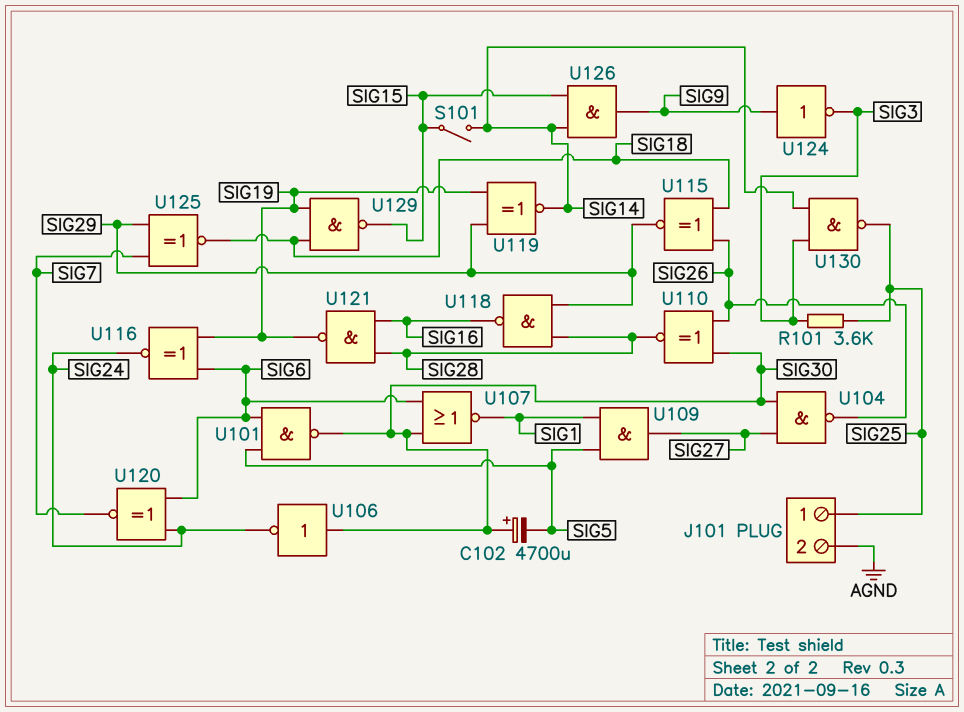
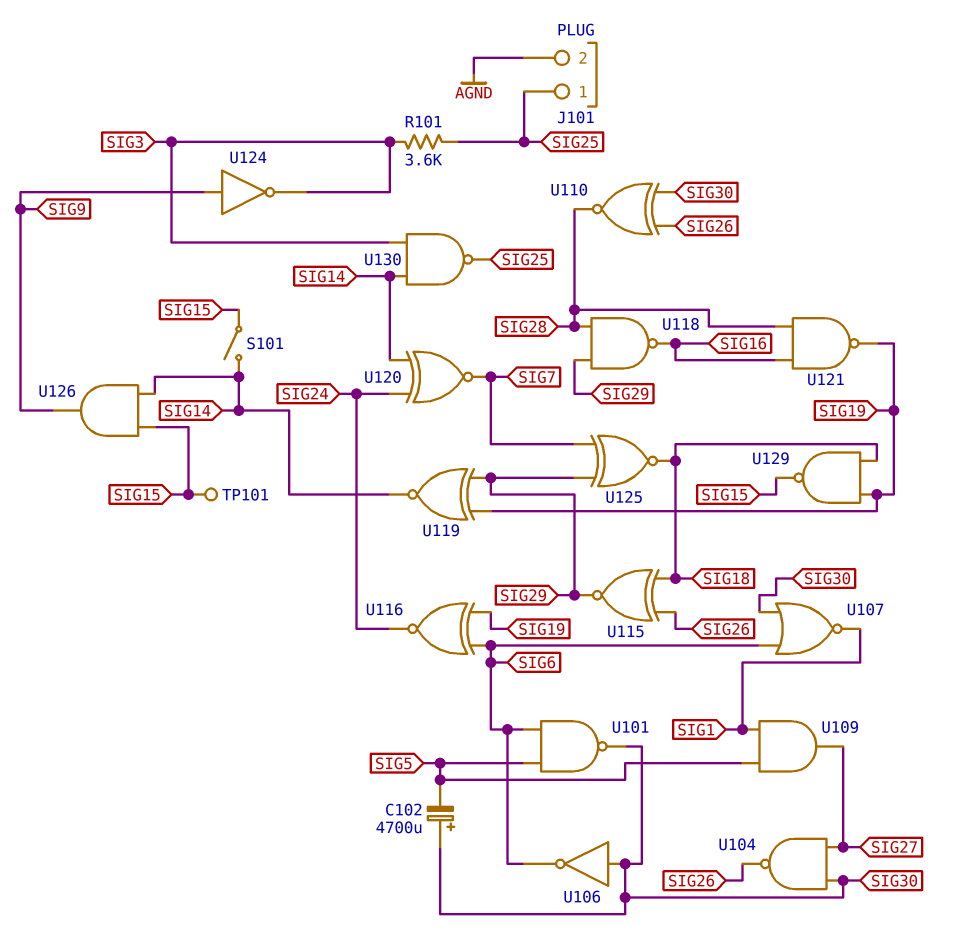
TP101: none -> test point (SIG15)
U106: NOT (in SIG30, out SIG24) -> NOT (in SIG30, out SIG6)
U120: XNOR (in SIG6, in SIG24, out SIG7) -> XNOR (in SIG14, in SIG24, out SIG7)

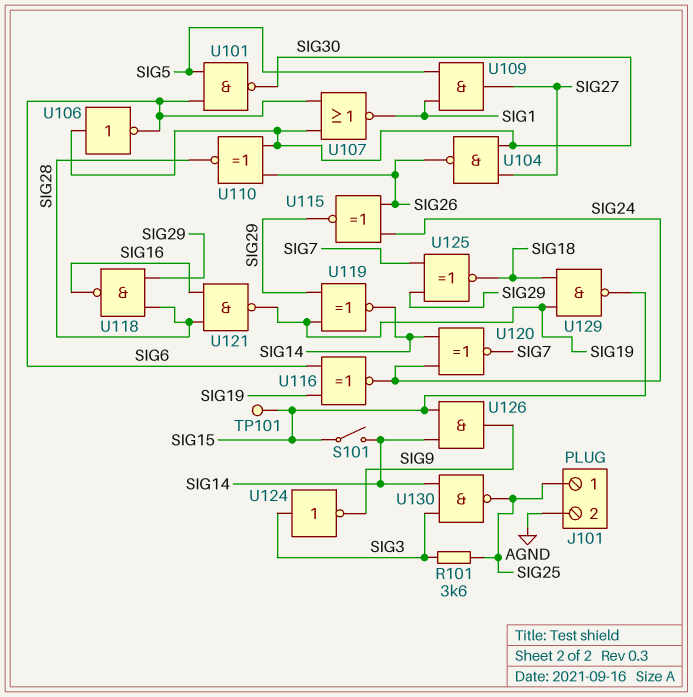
C102: 4700uF (plus SIG30, minus SIG5) -> none
U115: XNOR (in SIG18, in SIG26, out SIG29) -> XNOR (in SIG24, in SIG26, out SIG29)
U124: NOT (in SIG9, out SIG3) -> NOT (in SIG3, out SIG9)

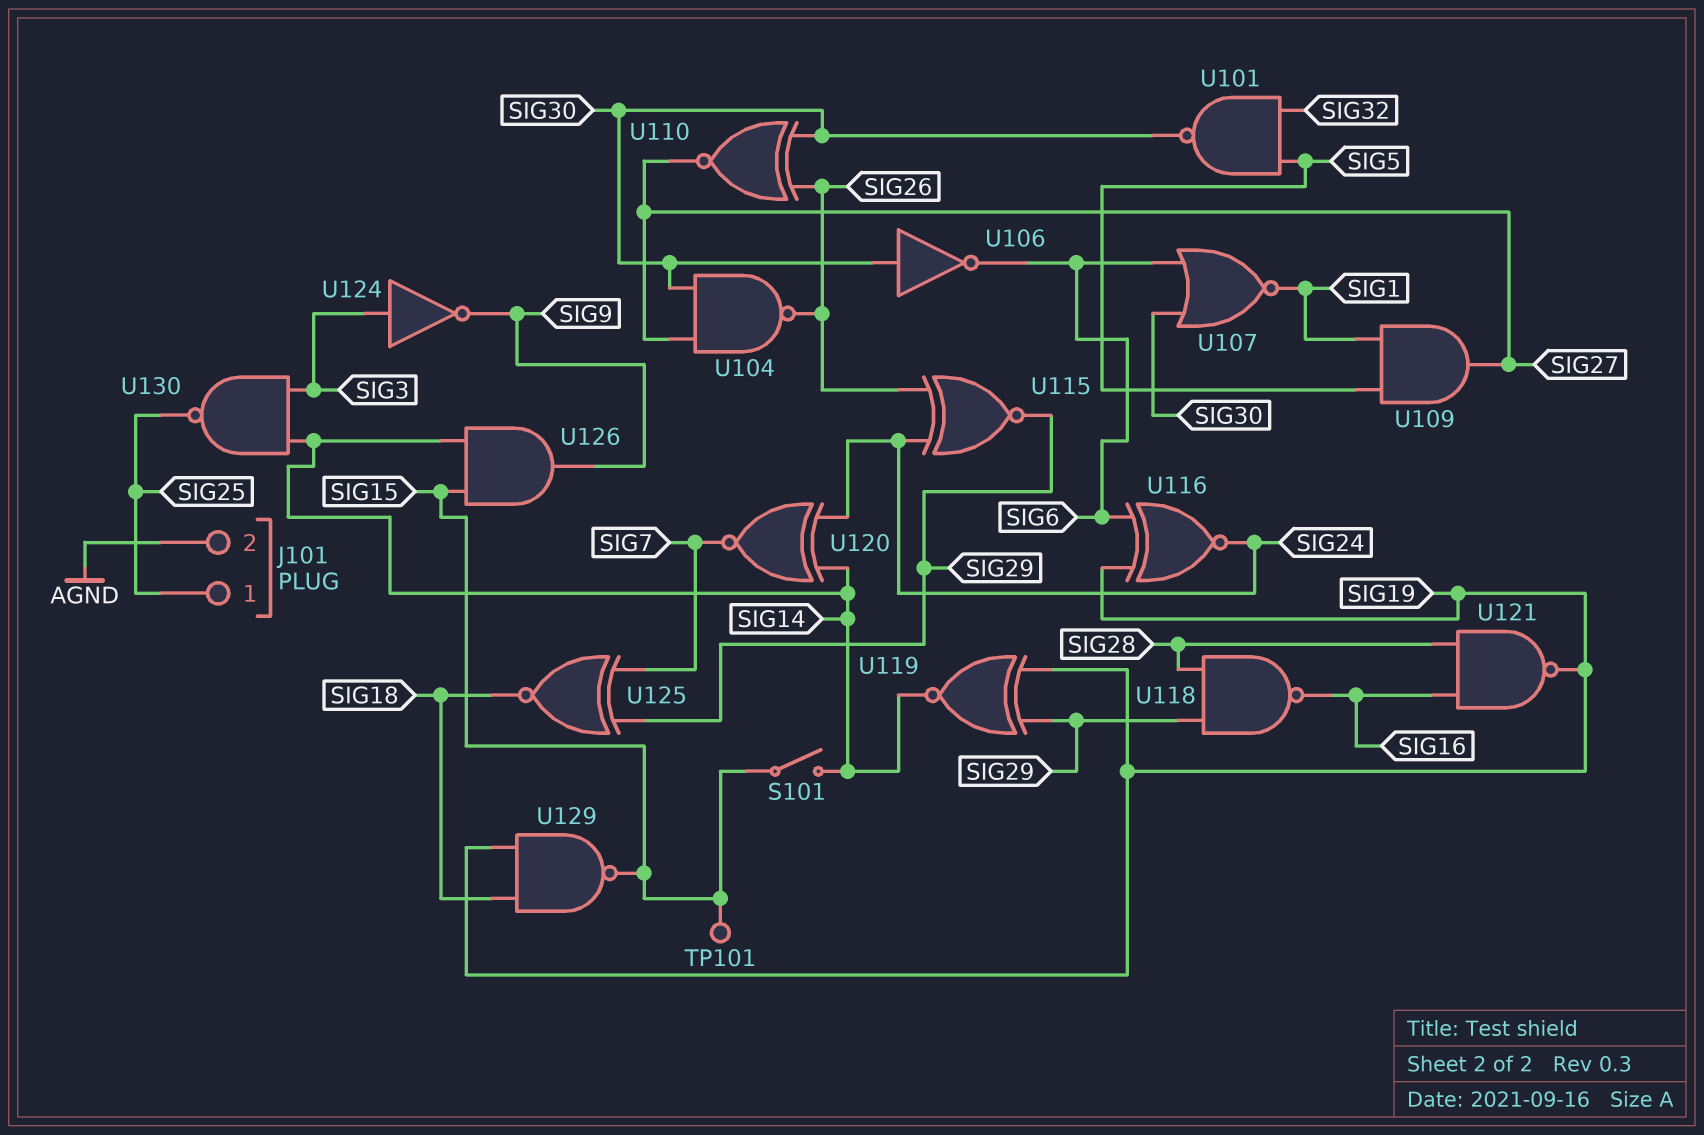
R101: 3.6k (SIG3, SIG25) -> none
U101: NAND (in SIG5, in SIG6, out SIG30) -> NAND (in SIG5, in SIG32, out SIG30)
U110: XNOR (in SIG26, in SIG30, out SIG28) -> XNOR (in SIG26, in SIG30, out SIG27)

